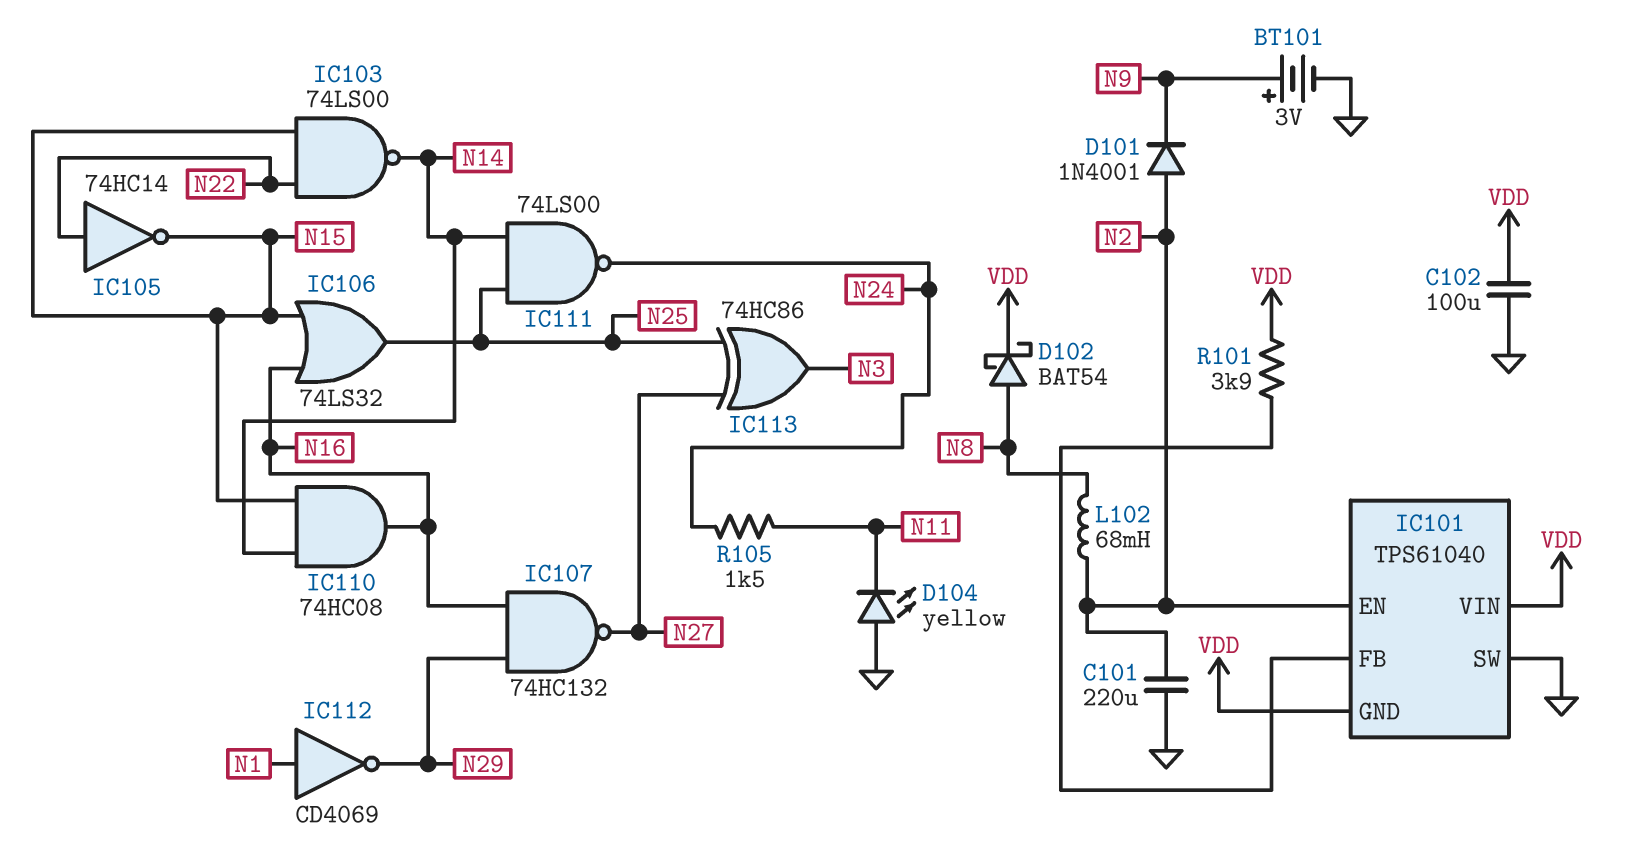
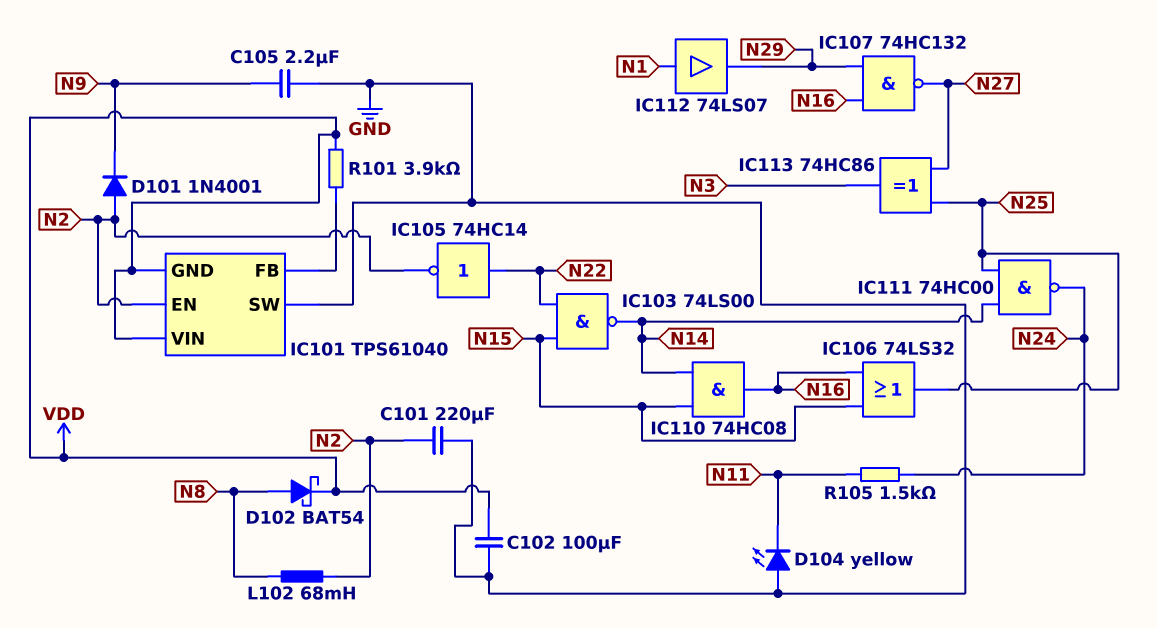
BT101: 3V (plus N9, minus GND) -> none
C105: none -> 2.2uF (GND, N9)
IC105: NOT 74HC14 (in N22, out N15) -> NOT 74HC14 (in N22, out N2)
IC111: NAND 74LS00 (in N14, in N25, out N24) -> NAND 74HC00 (in N14, in N25, out N24)
IC112: NOT CD4069 (in N1, out N29) -> buffer 74LS07 (in N1, out N29)

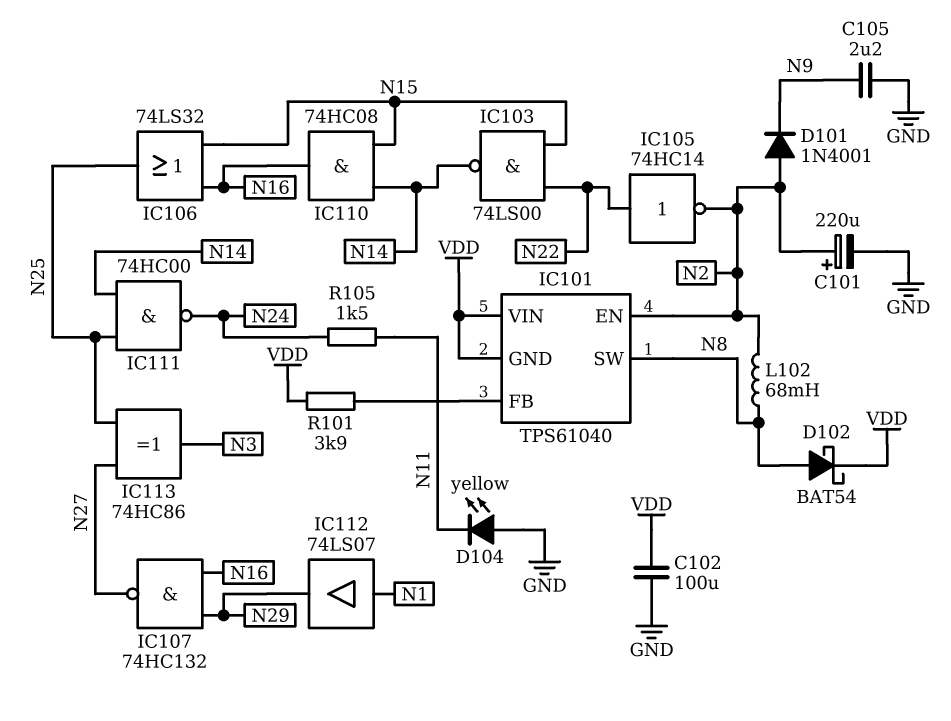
C101: 220uF (GND, N2) -> 220uF (plus N2, minus GND)
IC101 pin SW: GND -> N8

